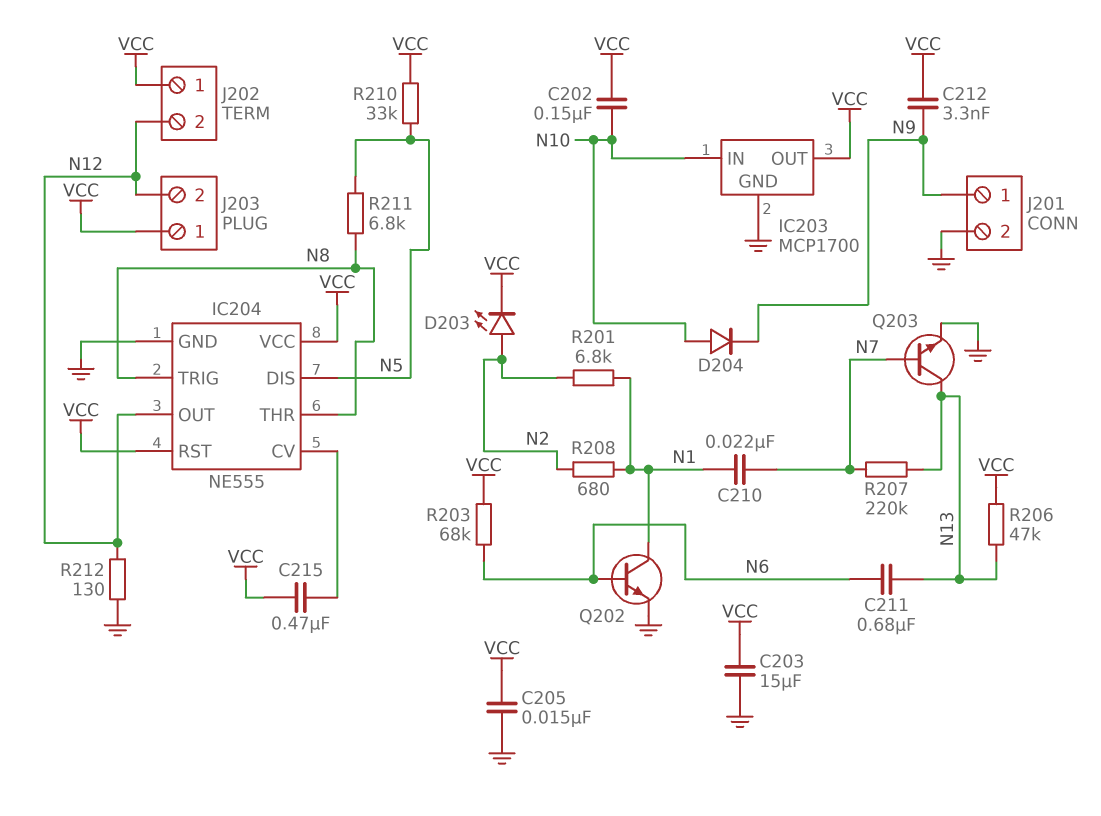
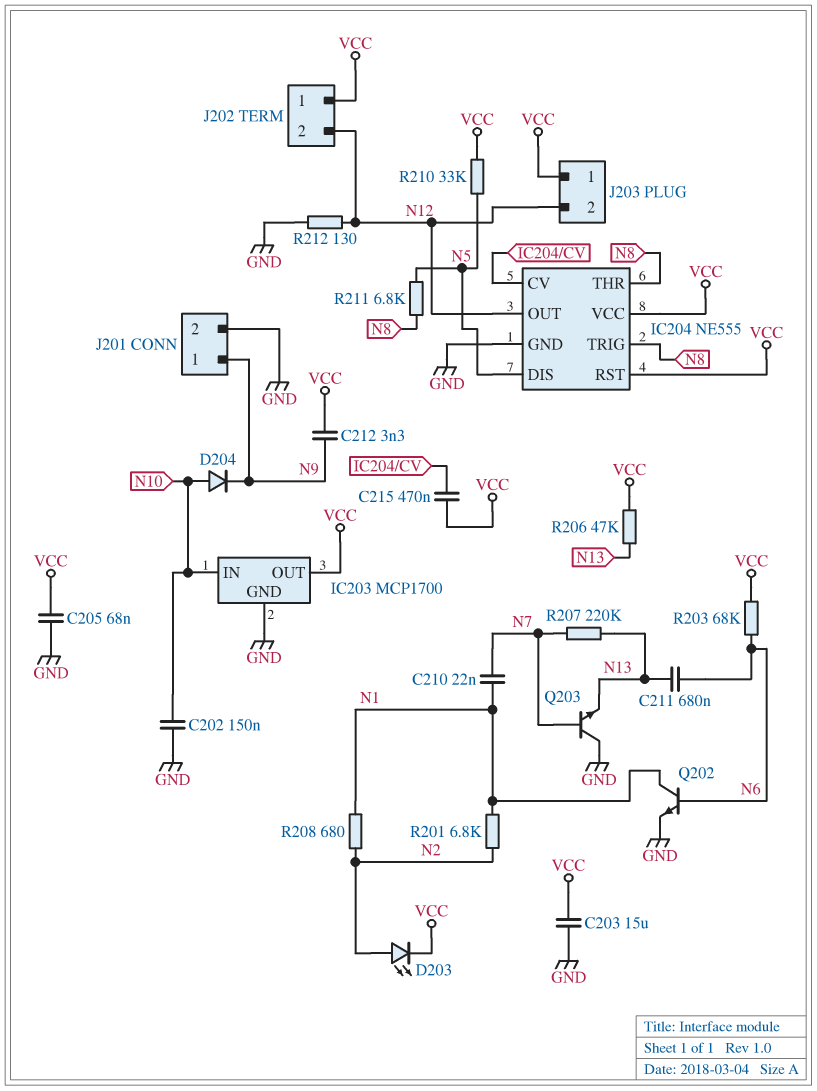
C202: 150nF (N10, VCC) -> 150nF (GND, N10)
C205: 15nF (GND, VCC) -> 68nF (GND, VCC)
Q203: NPN (B N7, C N13, E GND) -> NPN (B N7, C GND, E N13)

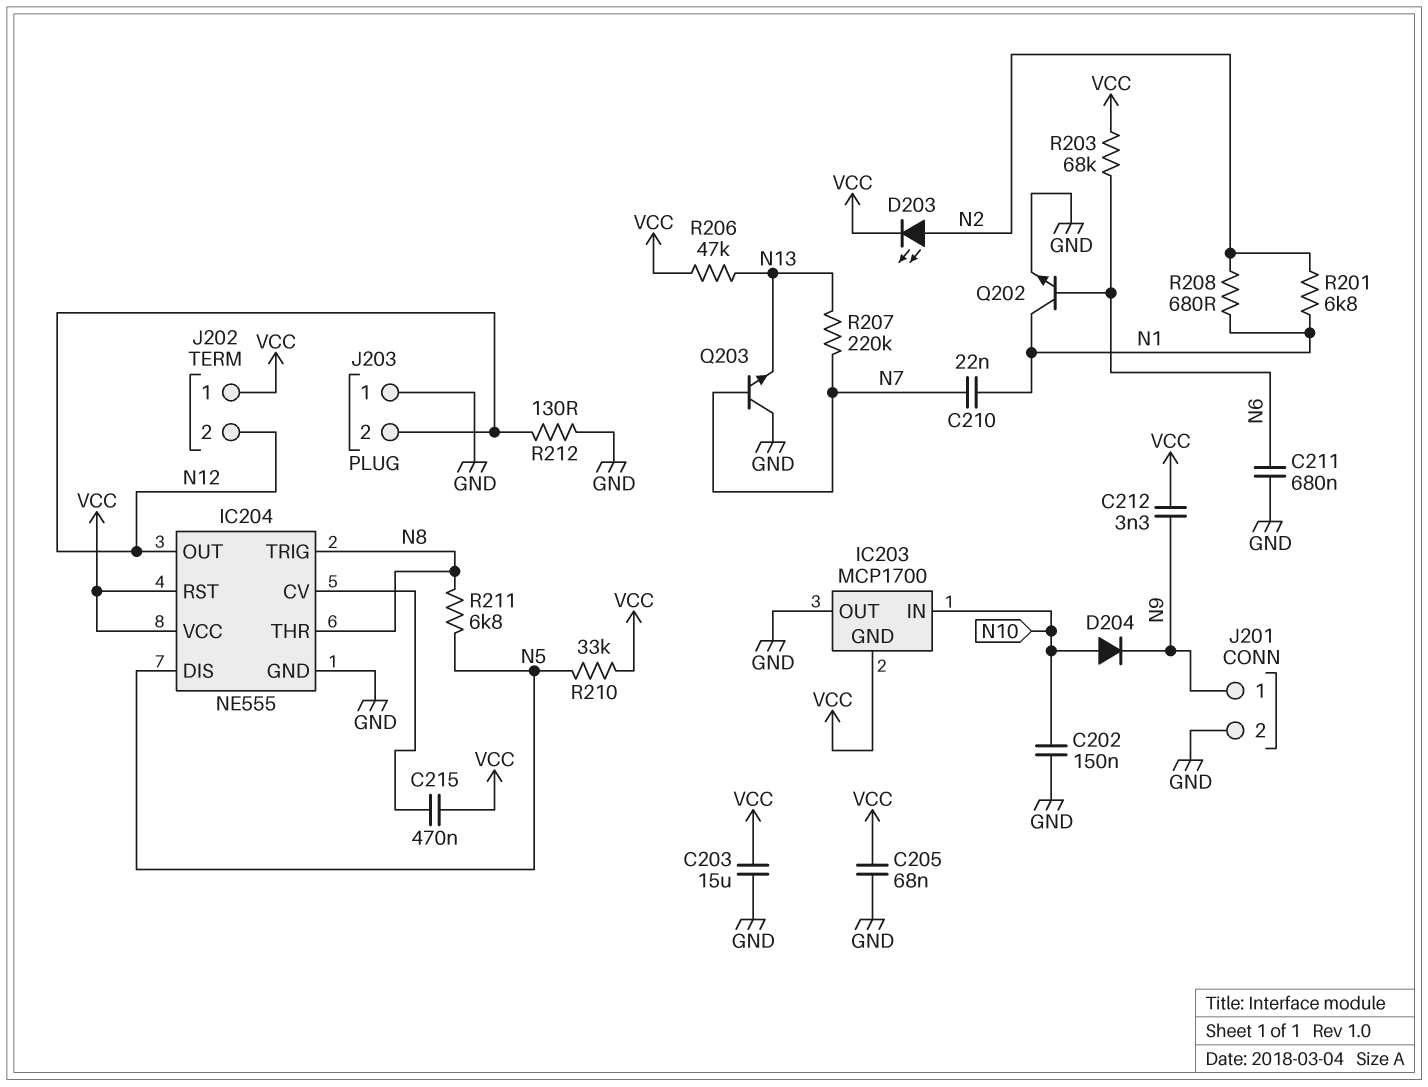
C211: 680nF (N6, N13) -> 680nF (GND, N6)
IC203 pin GND: GND -> VCC
IC203 pin OUT: VCC -> GND
J203 pin 1: VCC -> GND

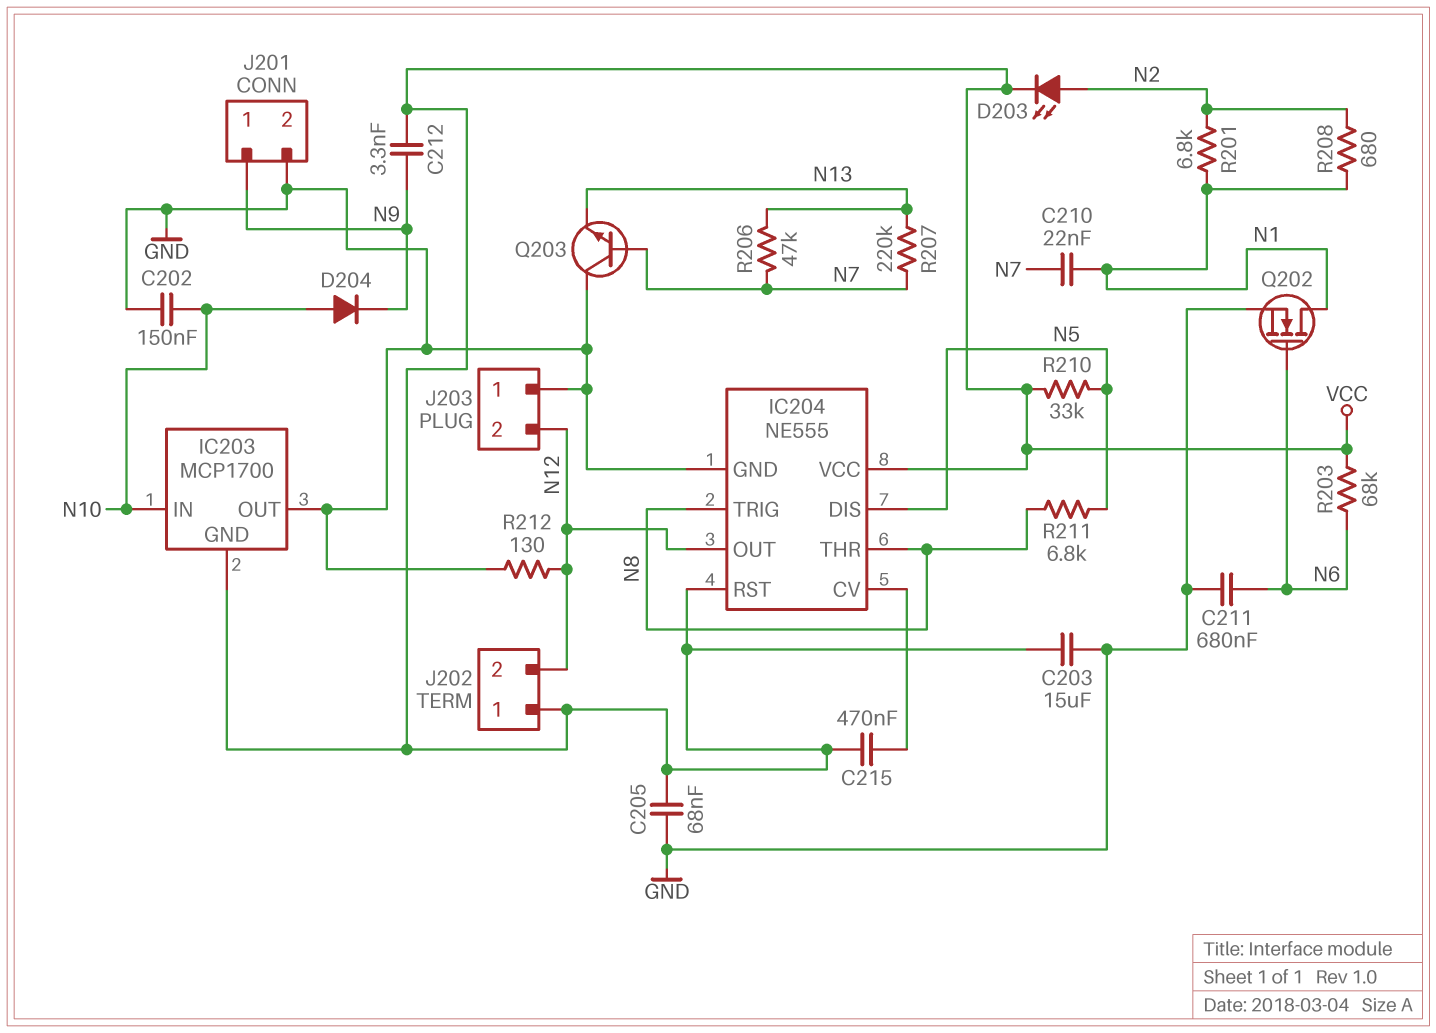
Q202: NPN (B N6, C N1, E GND) -> NMOS (G N6, D N1, S GND)
R206: 47k (N13, VCC) -> 47k (N7, N13)

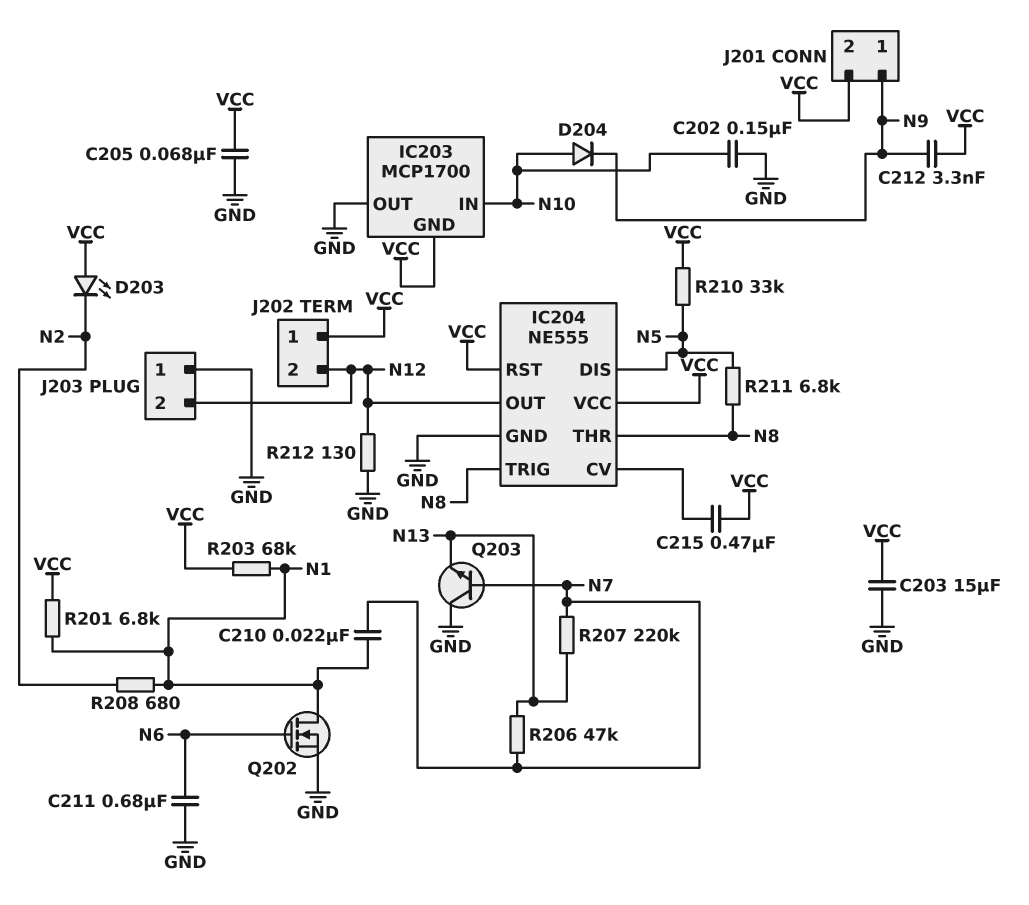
D203: LED (A N2, K VCC) -> LED (A VCC, K N2)
J201 pin 2: GND -> VCC
R201: 6.8k (N1, N2) -> 6.8k (N1, VCC)
R203: 68k (N6, VCC) -> 68k (N1, VCC)

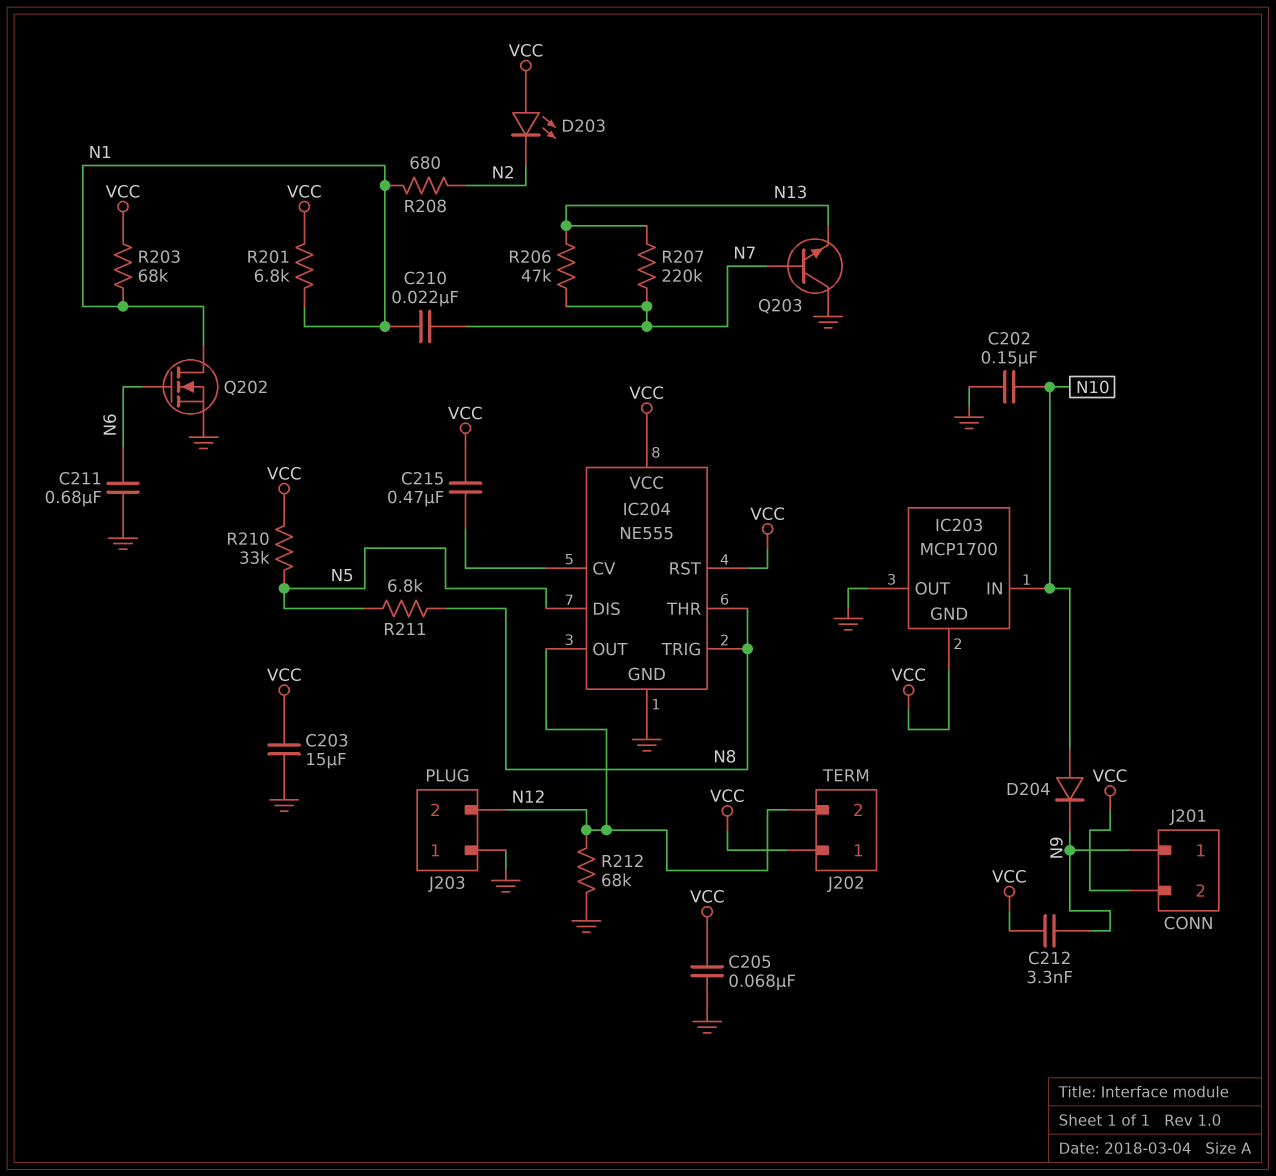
R212: 130 (GND, N12) -> 68k (GND, N12)

